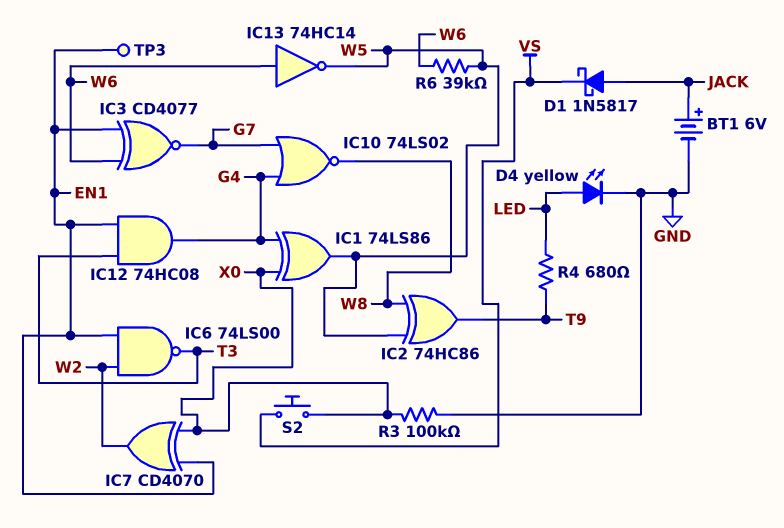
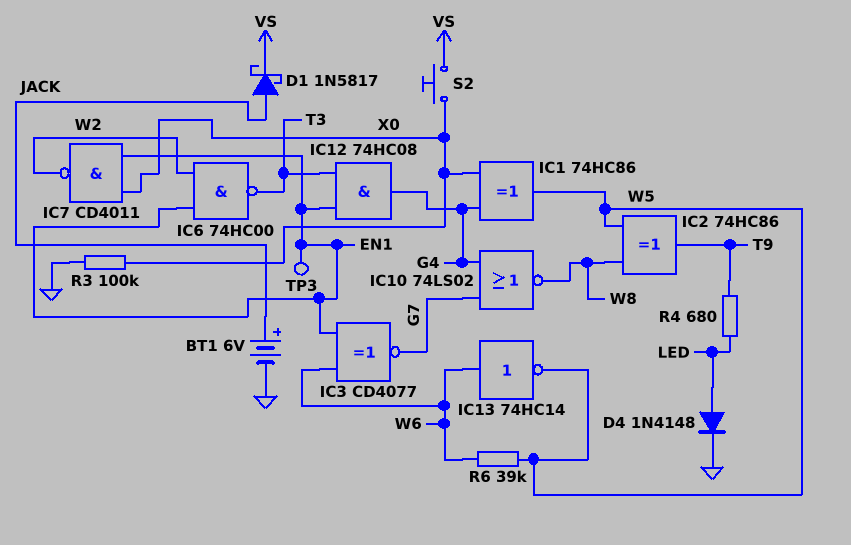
D4: LED yellow (A LED, K GND) -> diode 1N4148 (A LED, K GND)
IC1: XOR 74LS86 (in G4, in X0, out W5) -> XOR 74HC86 (in G4, in X0, out W5)
IC6: NAND 74LS00 (in EN1, in W2, out T3) -> NAND 74HC00 (in EN1, in W2, out T3)
IC7: XOR CD4070 (in EN1, in X0, out W2) -> NAND CD4011 (in EN1, in X0, out W2)

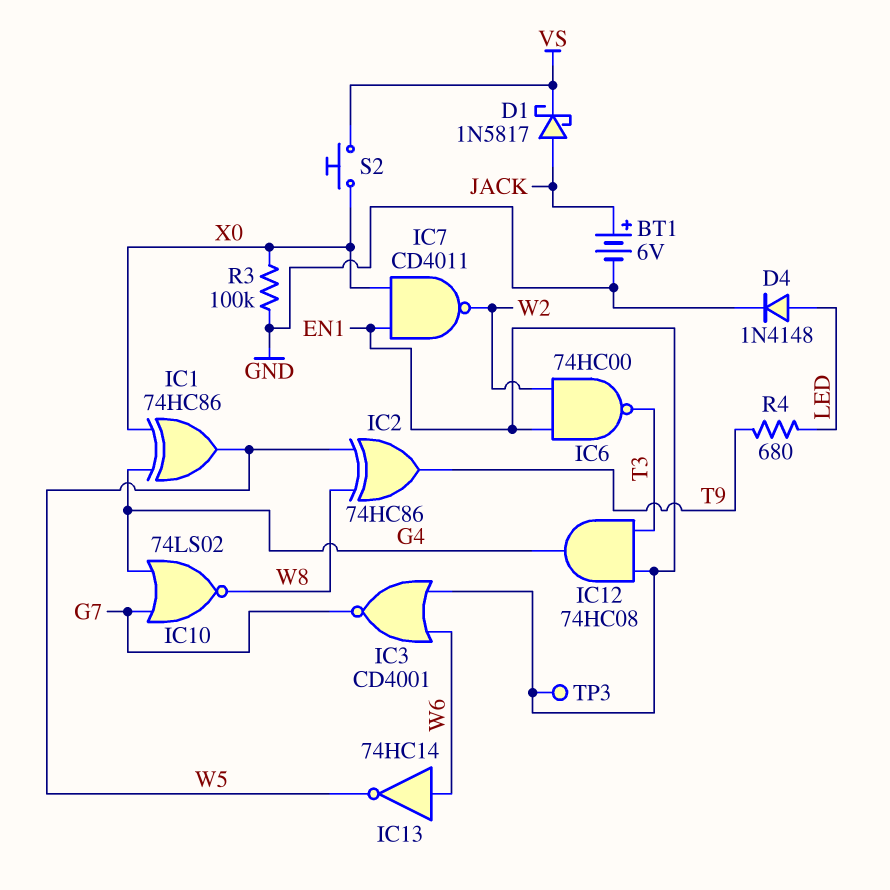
IC3: XNOR CD4077 (in EN1, in W6, out G7) -> NOR CD4001 (in EN1, in W6, out G7)
R6: 39k (W5, W6) -> none

